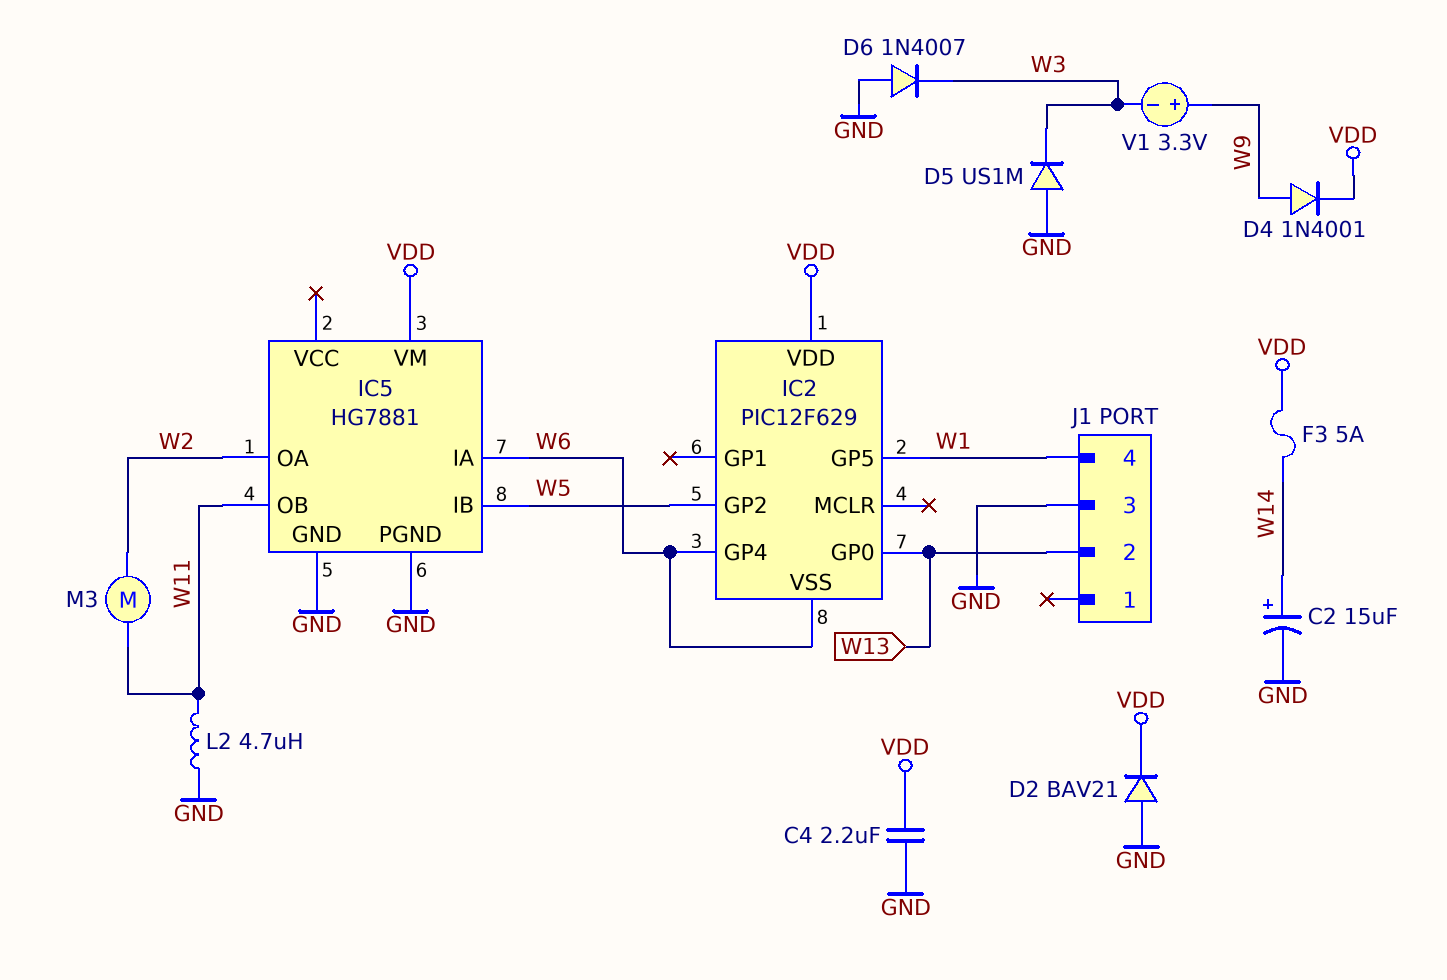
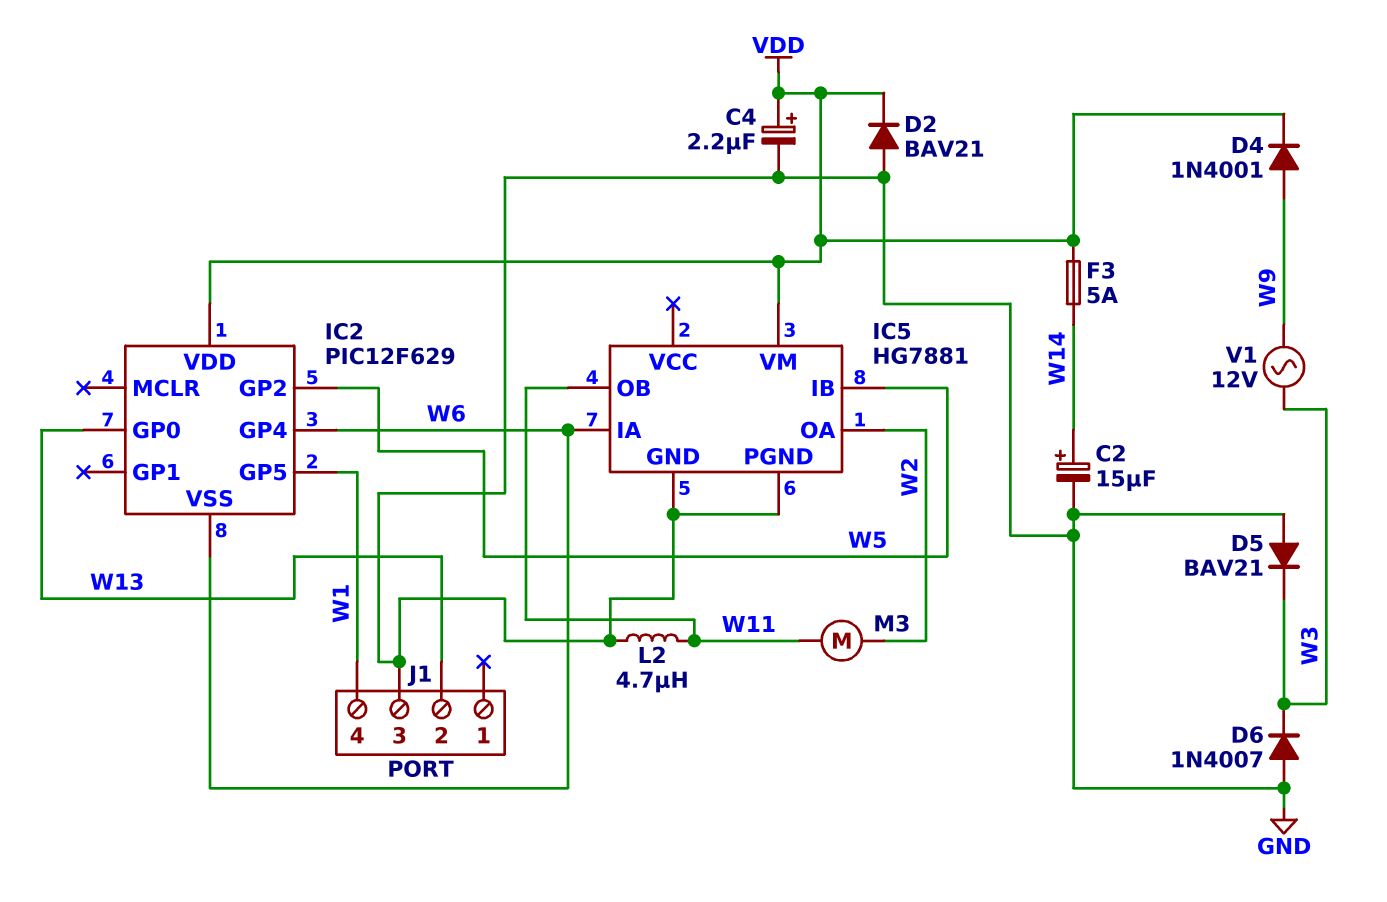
C4: 2.2uF (GND, VDD) -> 2.2uF (plus VDD, minus GND)
D5: diode US1M (A GND, K W3) -> diode BAV21 (A GND, K W3)
V1: 3.3V (plus W9, minus W3) -> AC 12V (W3, W9)

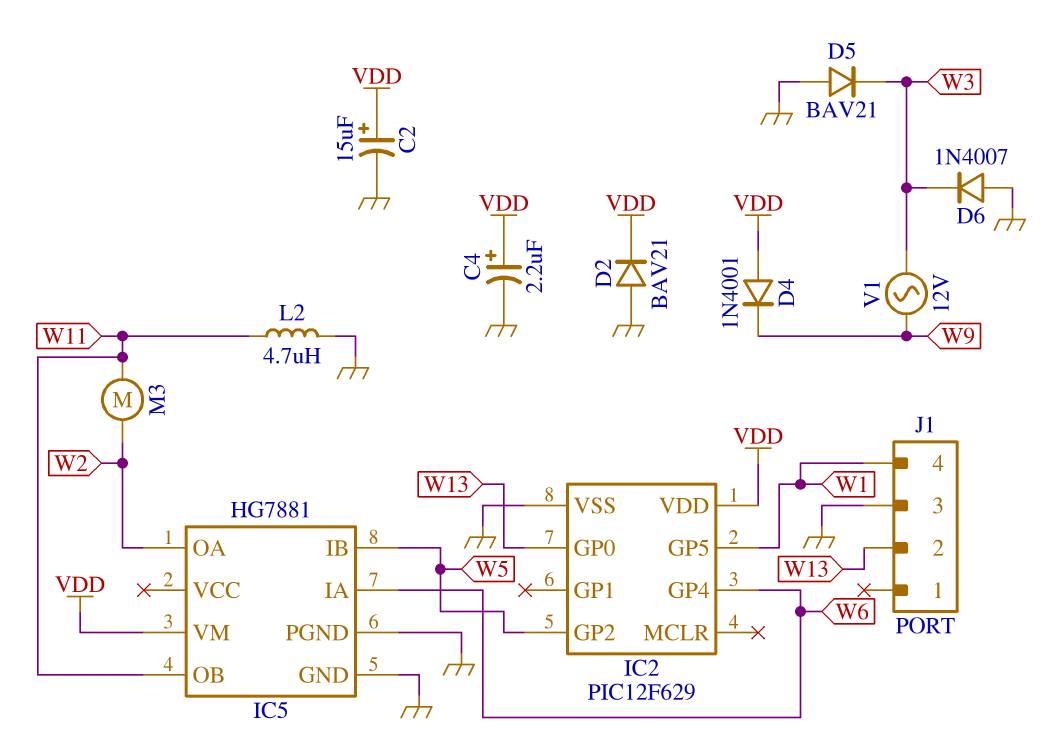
C2: 15uF (plus W14, minus GND) -> 15uF (plus VDD, minus GND)
D4: diode 1N4001 (A W9, K VDD) -> diode 1N4001 (A VDD, K W9)
F3: 5A (VDD, W14) -> none
IC2 pin VSS: W6 -> GND

